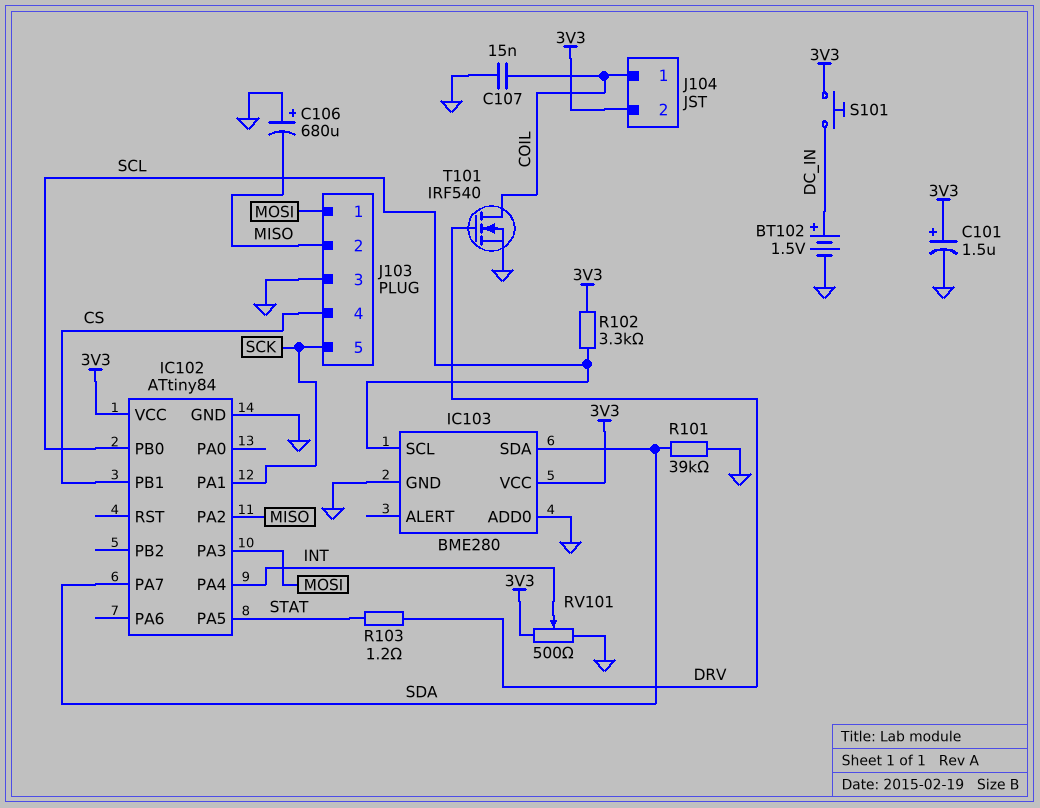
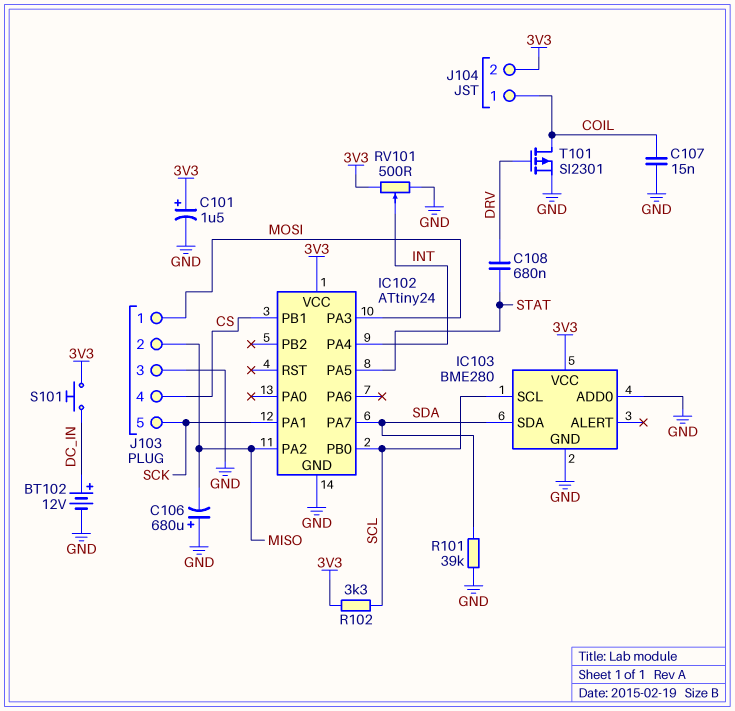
BT102: 1.5V (plus DC_IN, minus GND) -> 12V (plus DC_IN, minus GND)
C108: none -> 680nF (DRV, STAT)
IC102: ATtiny84 -> ATtiny24
R103: 1.2 (DRV, STAT) -> none
T101: NMOS IRF540 (G DRV, D COIL, S GND) -> PMOS SI2301 (G DRV, D COIL, S GND)

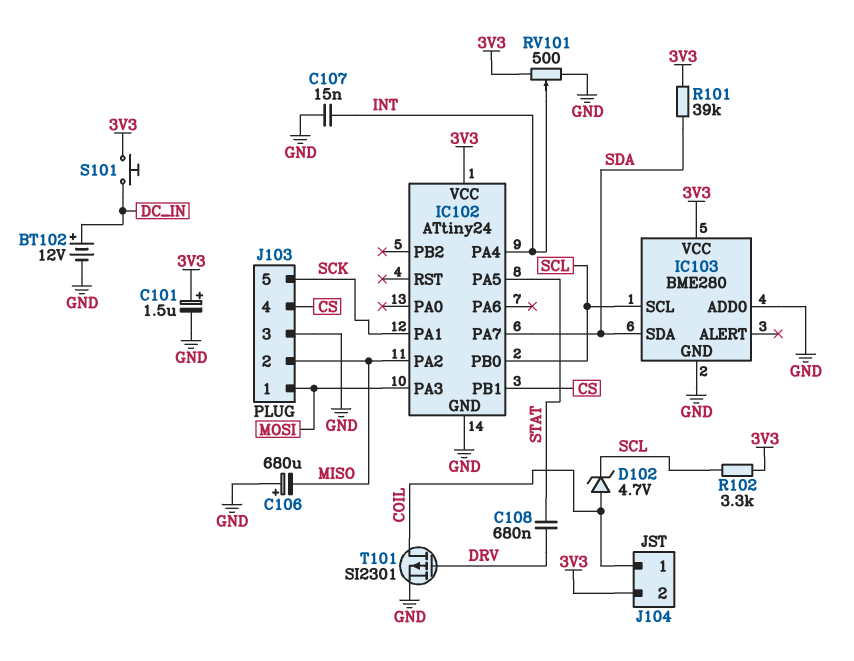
C107: 15nF (COIL, GND) -> 15nF (GND, INT)
D102: none -> zener 4.7V (A COIL, K SCL)
R101: 39k (GND, SDA) -> 39k (3V3, SDA)

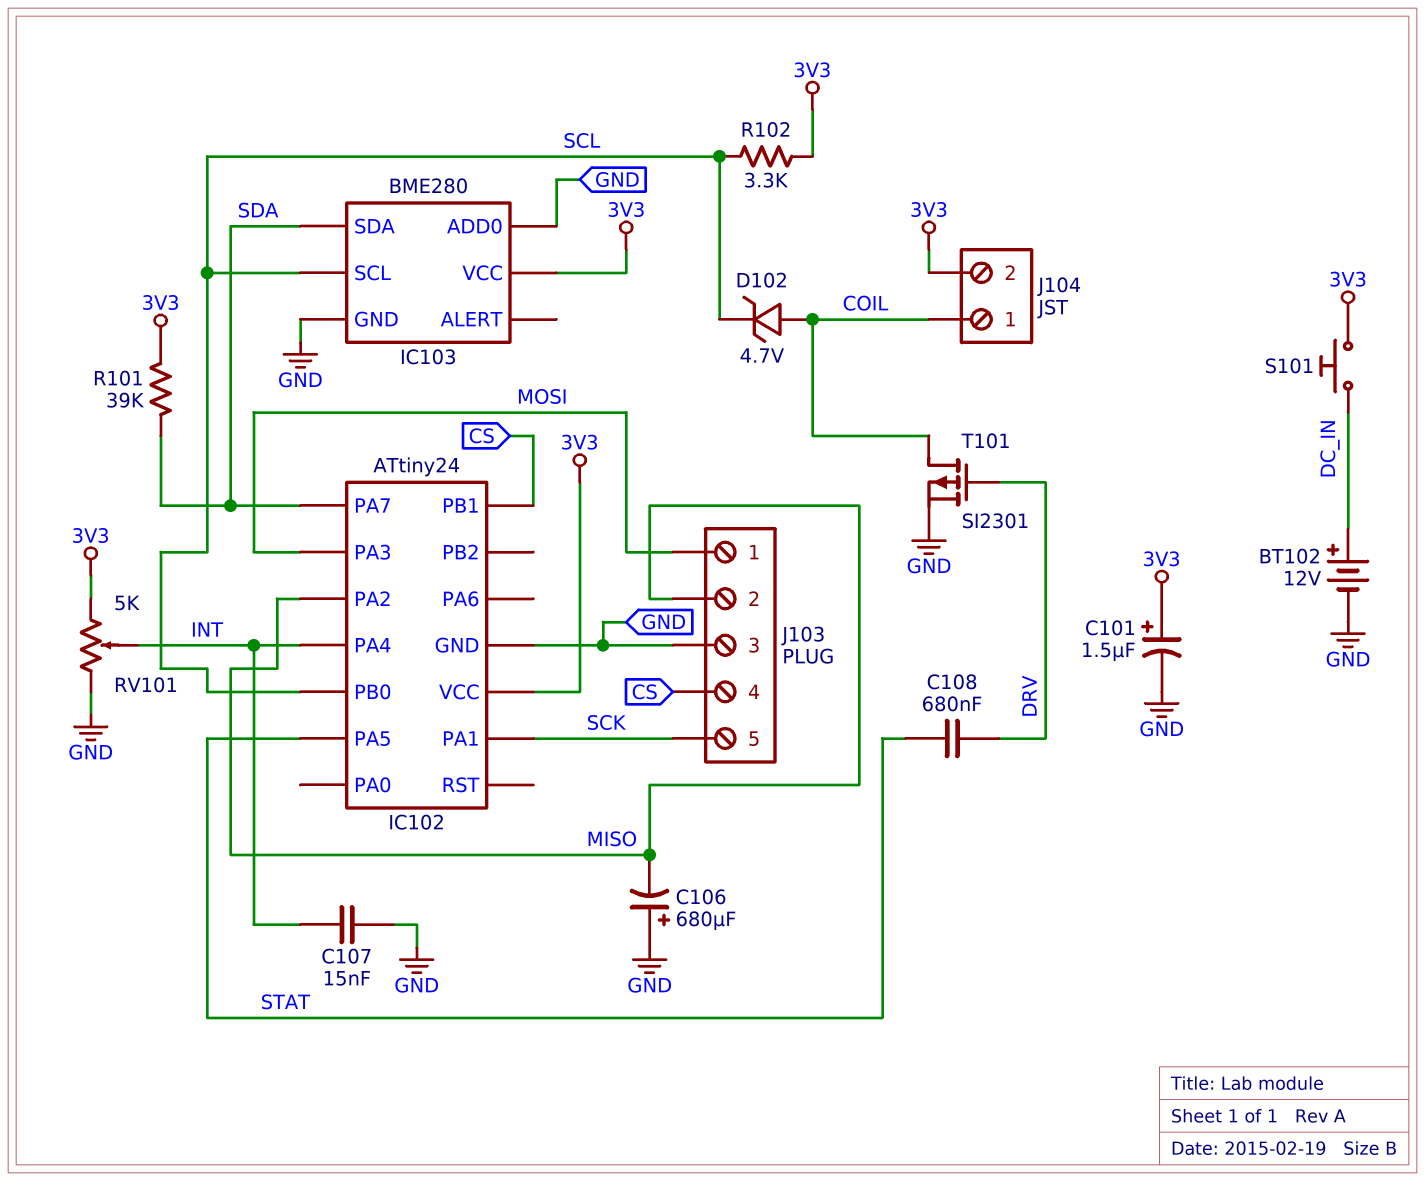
RV101: 500 (3V3, GND, wiper INT) -> 5k (3V3, GND, wiper INT)

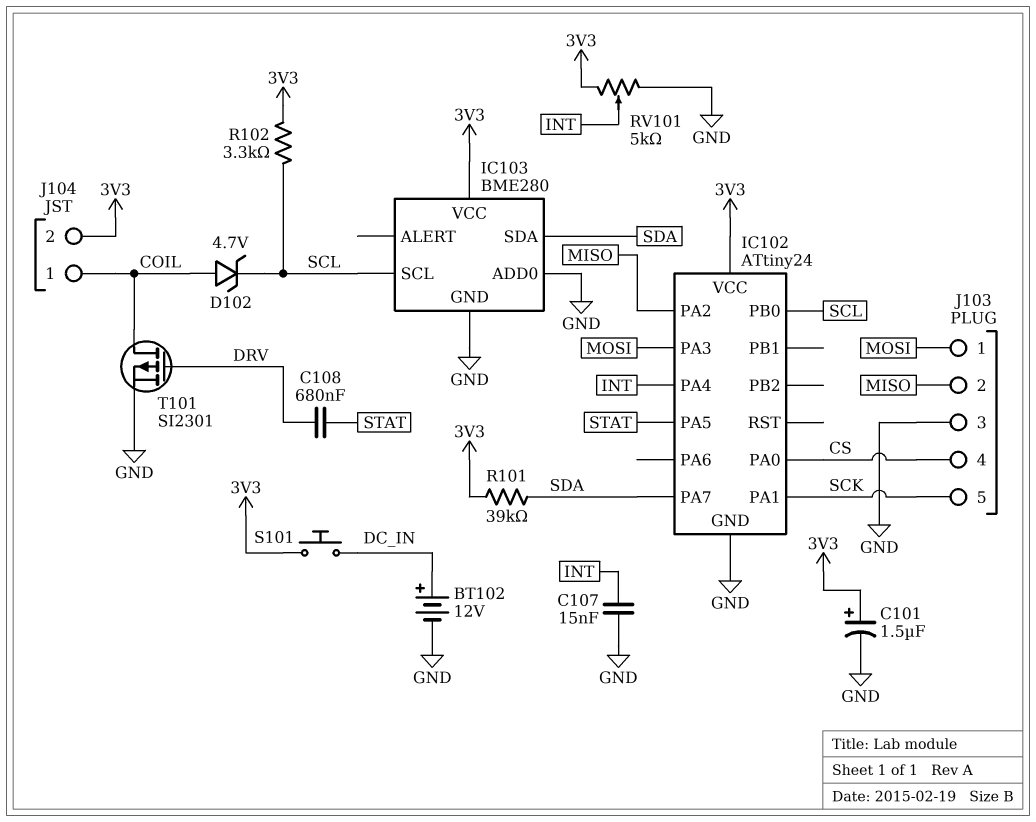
C106: 680uF (plus GND, minus MISO) -> none
IC102 pin PA0: none -> CS
IC102 pin PB1: CS -> none

